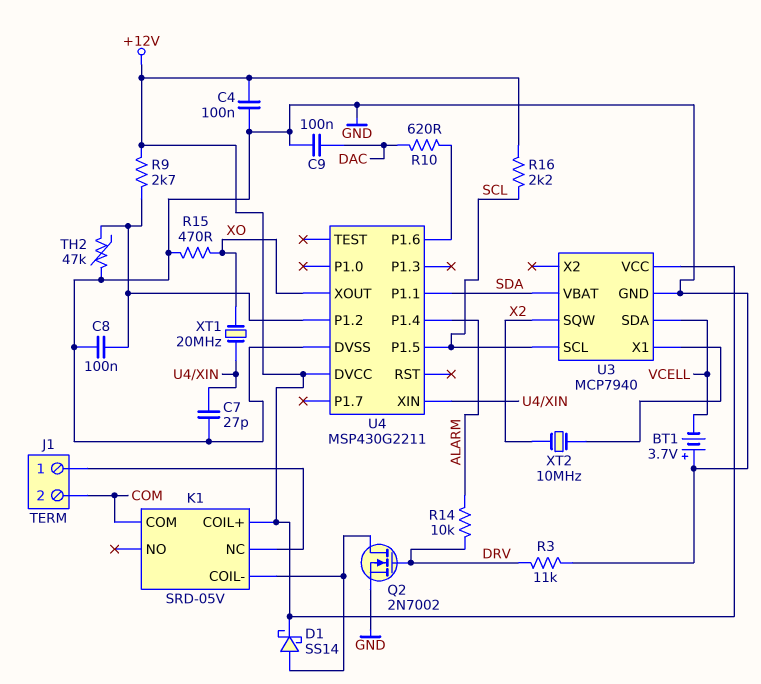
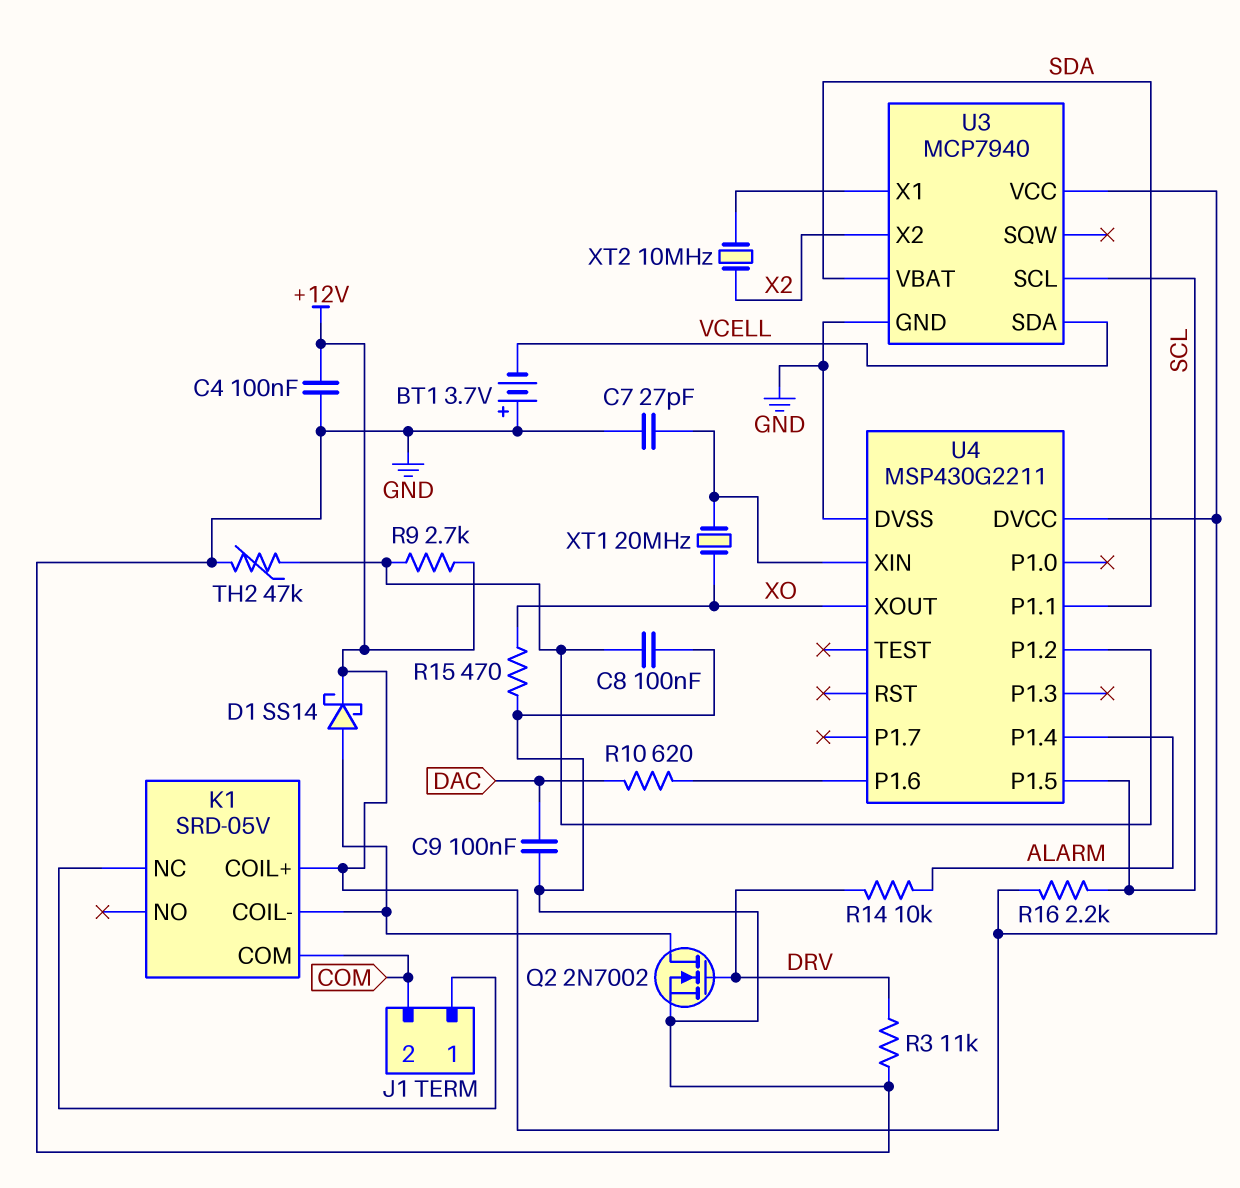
U3 pin SQW: X2 -> none
U3 pin X2: none -> X2

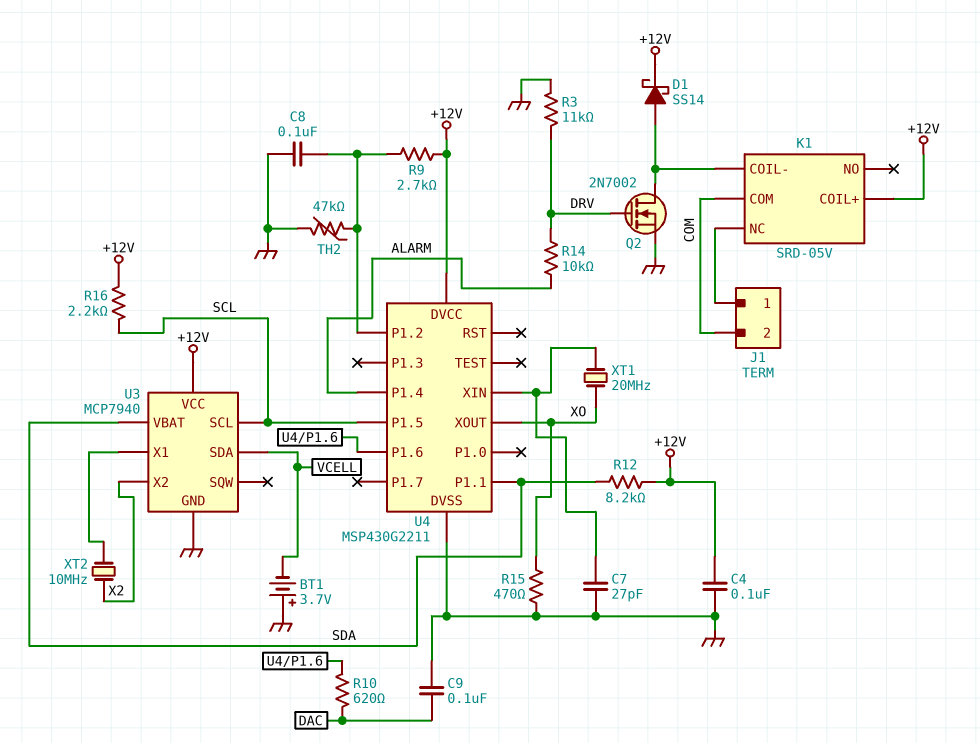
R12: none -> 8.2k (+12V, SDA)

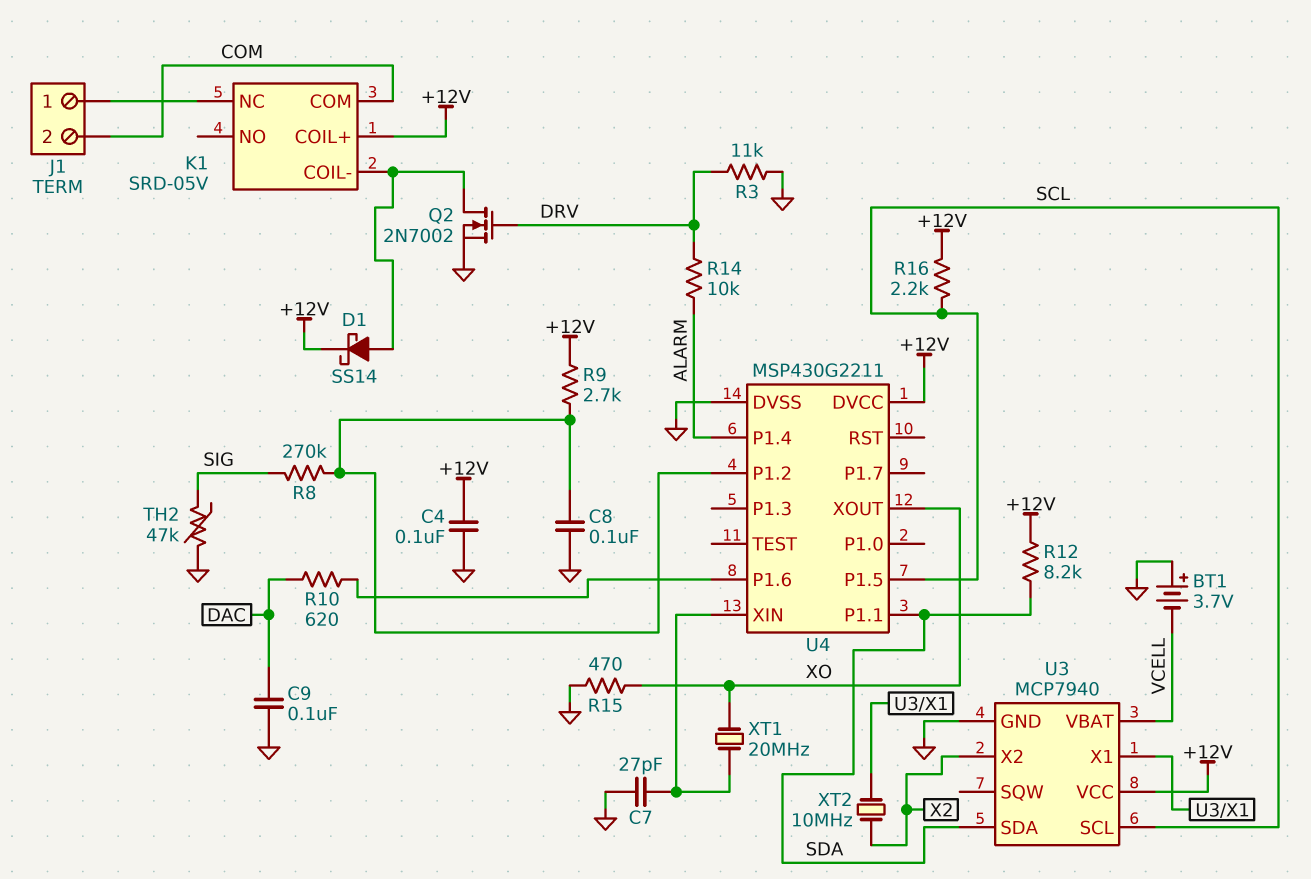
R8: none -> 270k (SIG, U4/P1.2)
TH2: 47k (GND, U4/P1.2) -> 47k (GND, SIG)
U3 pin SDA: VCELL -> SDA
U3 pin VBAT: SDA -> VCELL

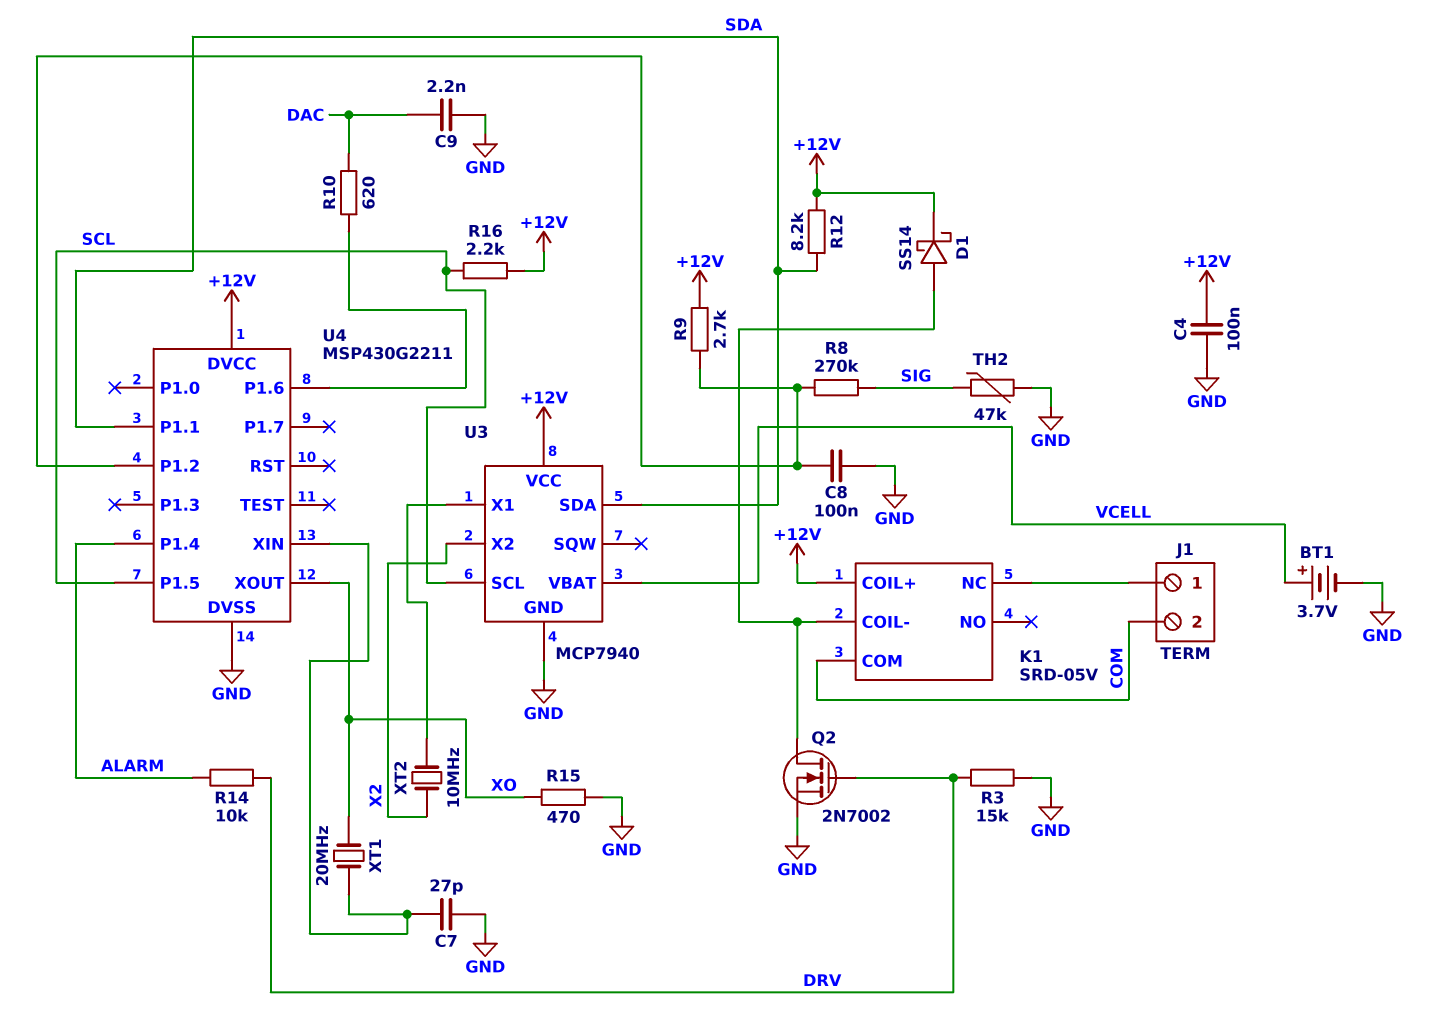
BT1: 3.7V (plus GND, minus VCELL) -> 3.7V (plus VCELL, minus GND)
C9: 100nF (DAC, GND) -> 2.2nF (DAC, GND)
R3: 11k (DRV, GND) -> 15k (DRV, GND)

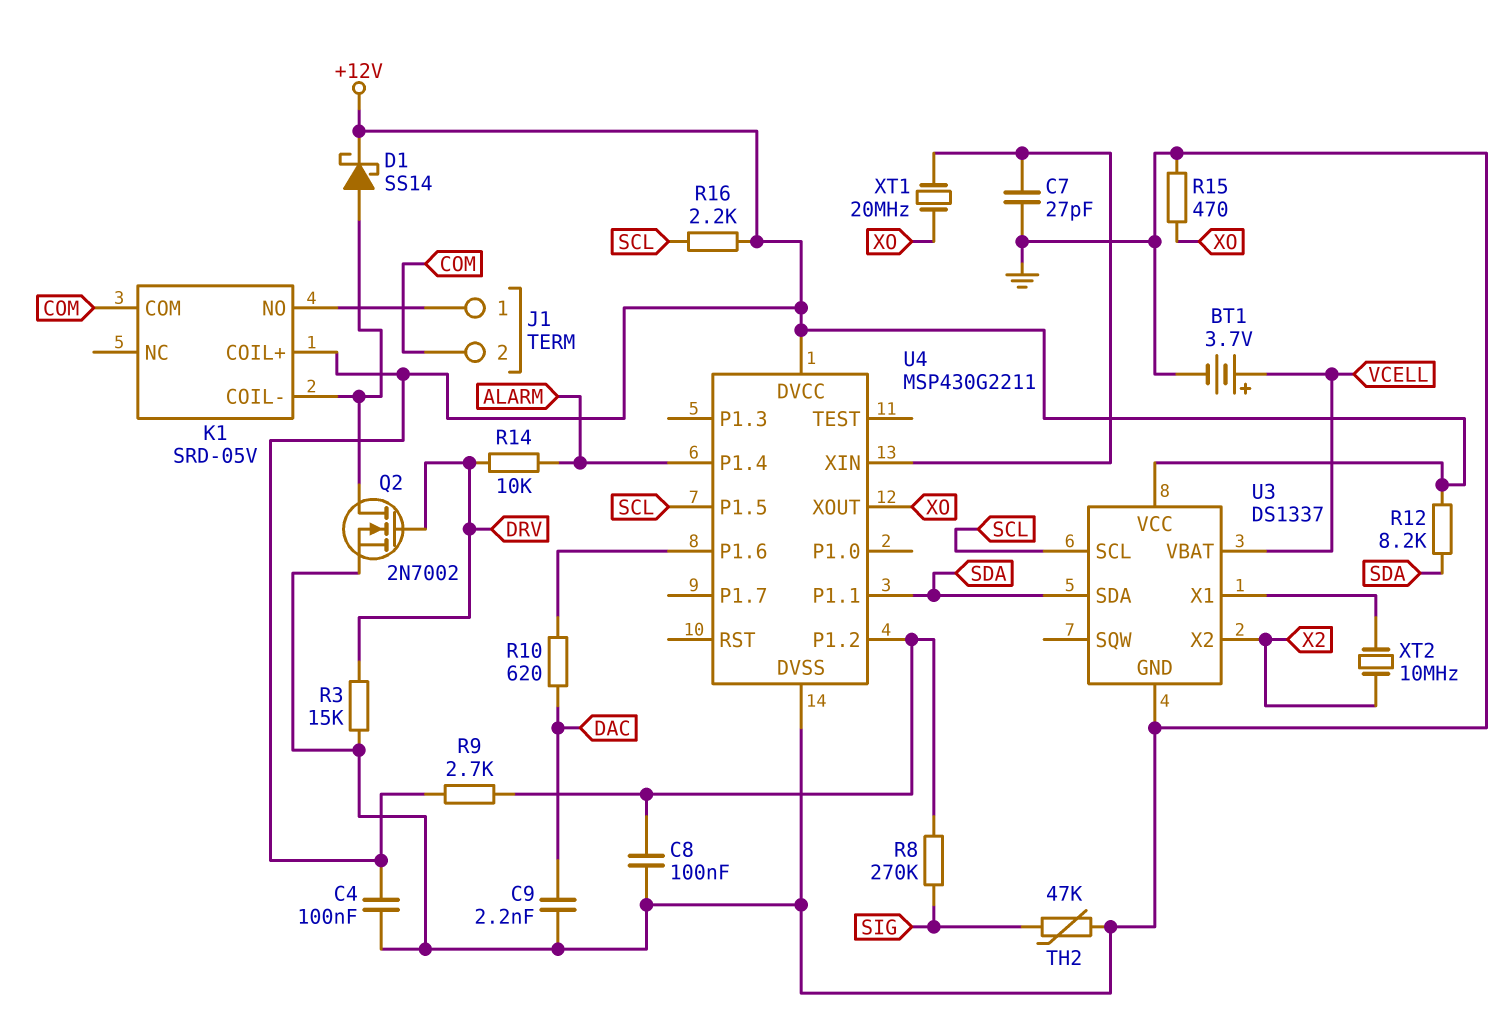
K1 pin NC: J1/1 -> none
K1 pin NO: none -> J1/1
U3: MCP7940 -> DS1337

